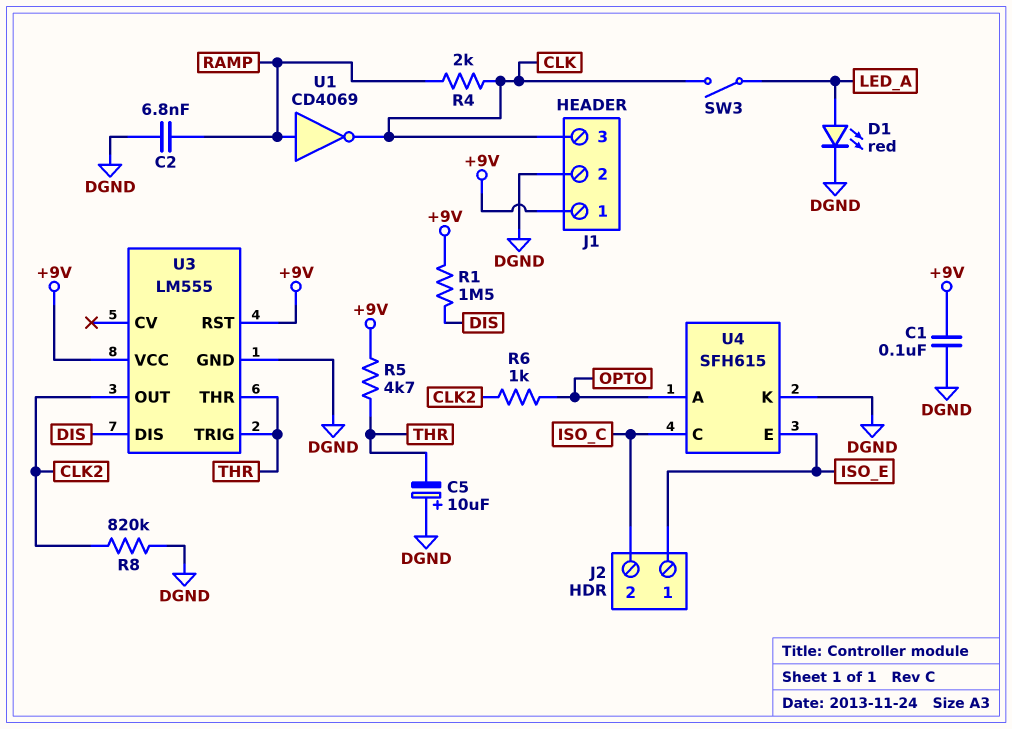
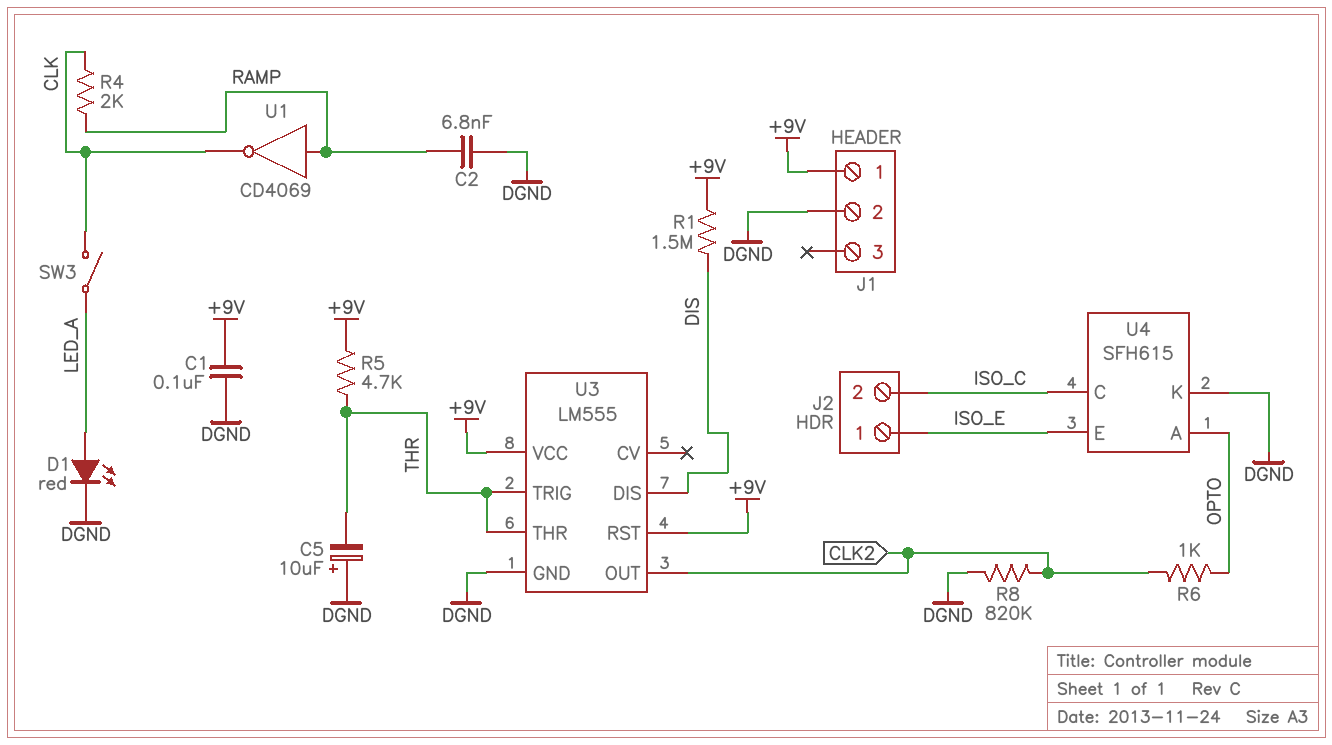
J1 pin 3: CLK -> none

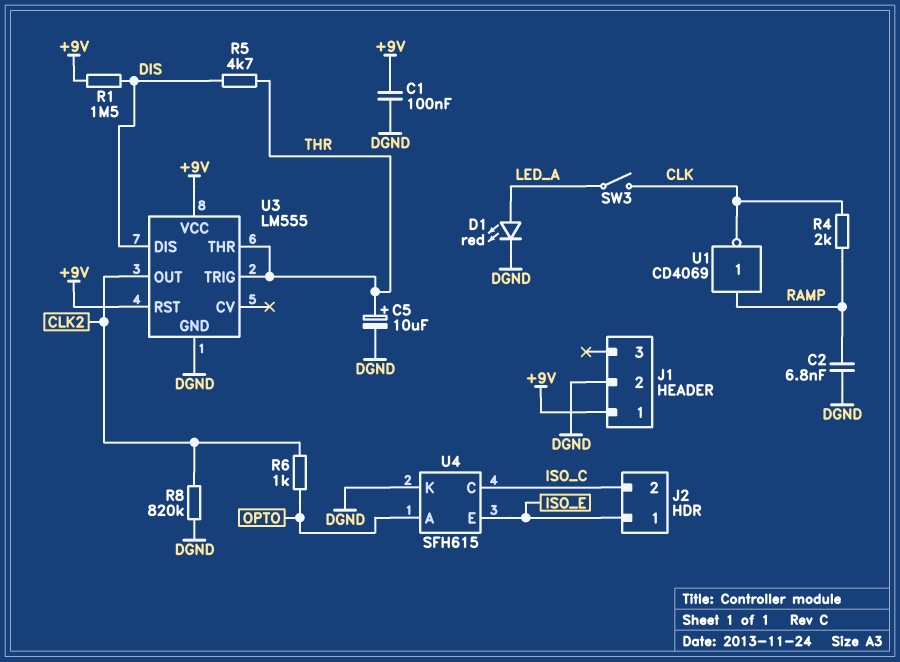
C5: 10uF (plus DGND, minus THR) -> 10uF (plus THR, minus DGND)
R5: 4.7k (+9V, THR) -> 4.7k (DIS, THR)

